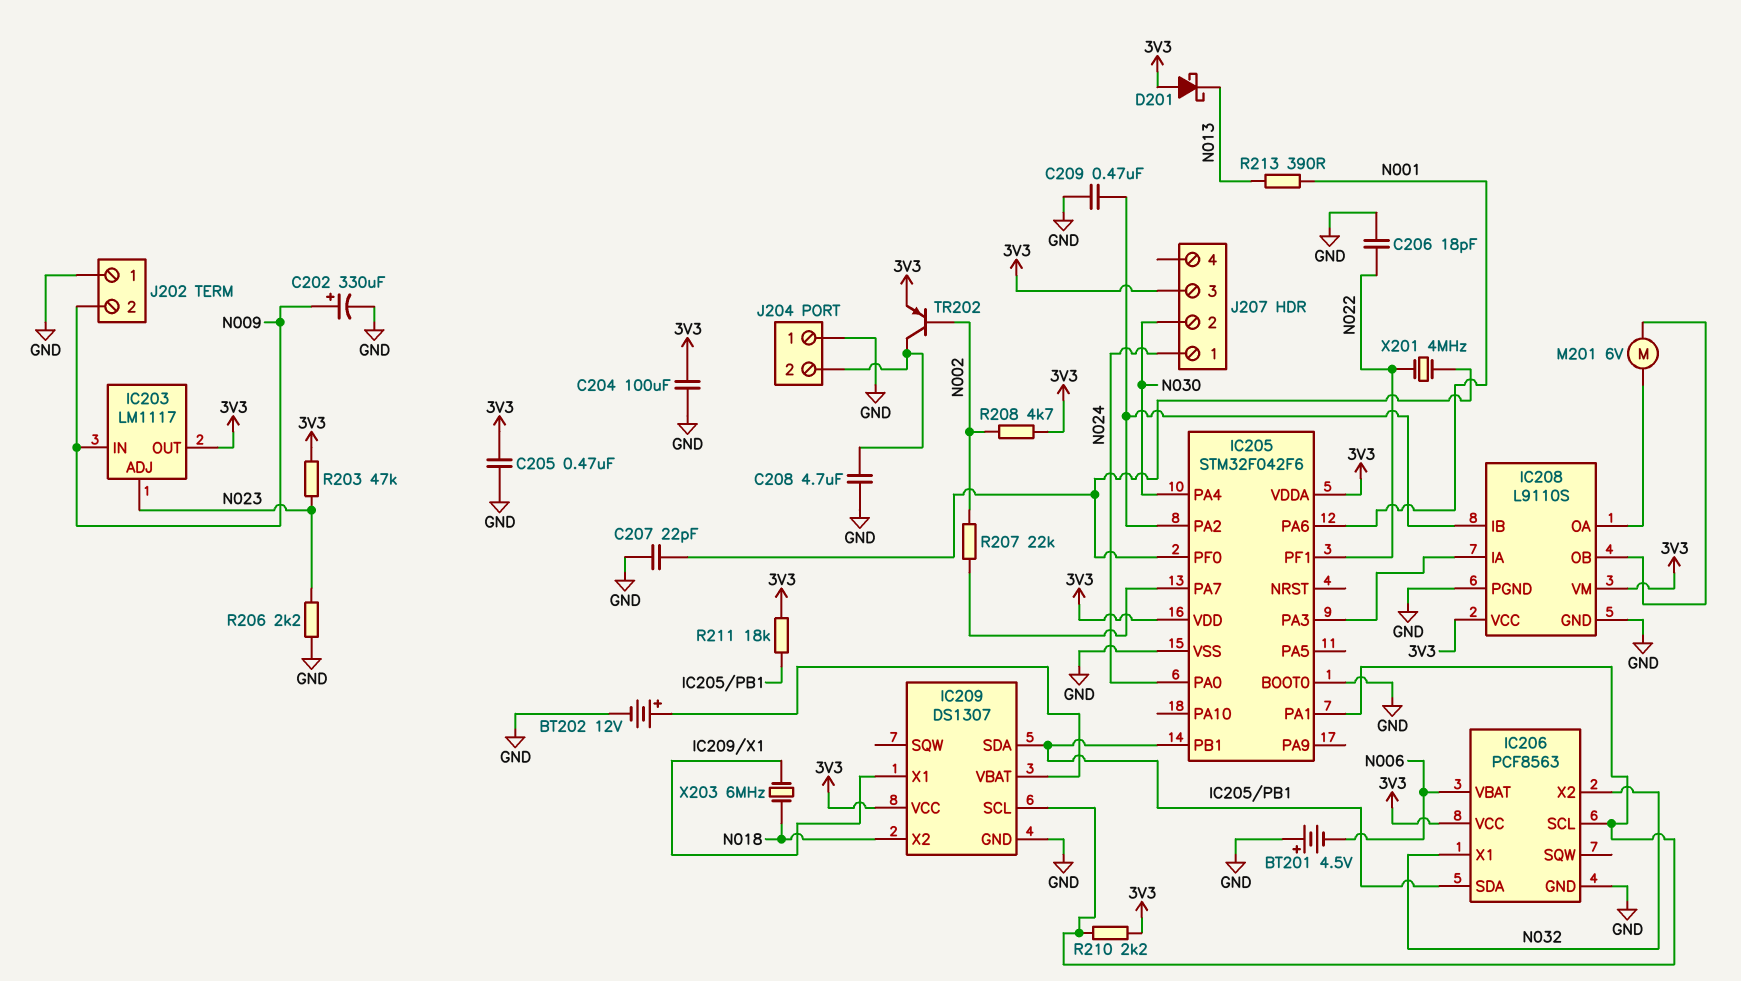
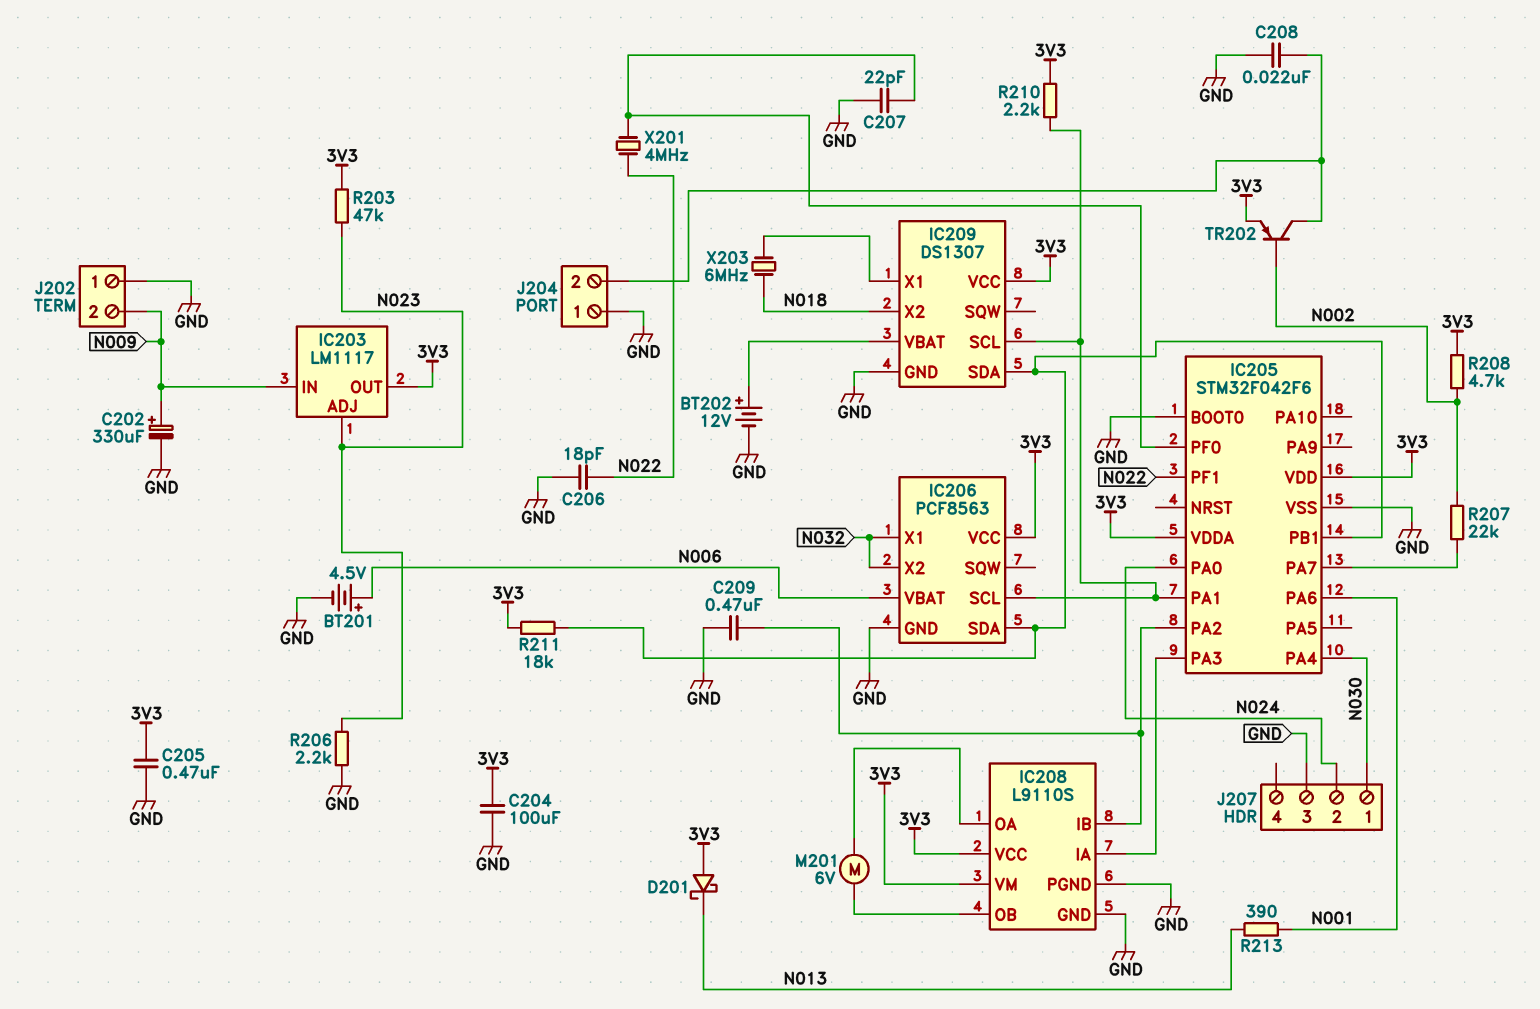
BT201: 4.5V (plus GND, minus N006) -> 4.5V (plus N006, minus GND)
C208: 4.7uF (GND, J204/2) -> 22nF (GND, J204/2)
J207 pin 1: N024 -> N030
J207 pin 2: N030 -> N024
J207 pin 3: 3V3 -> GND

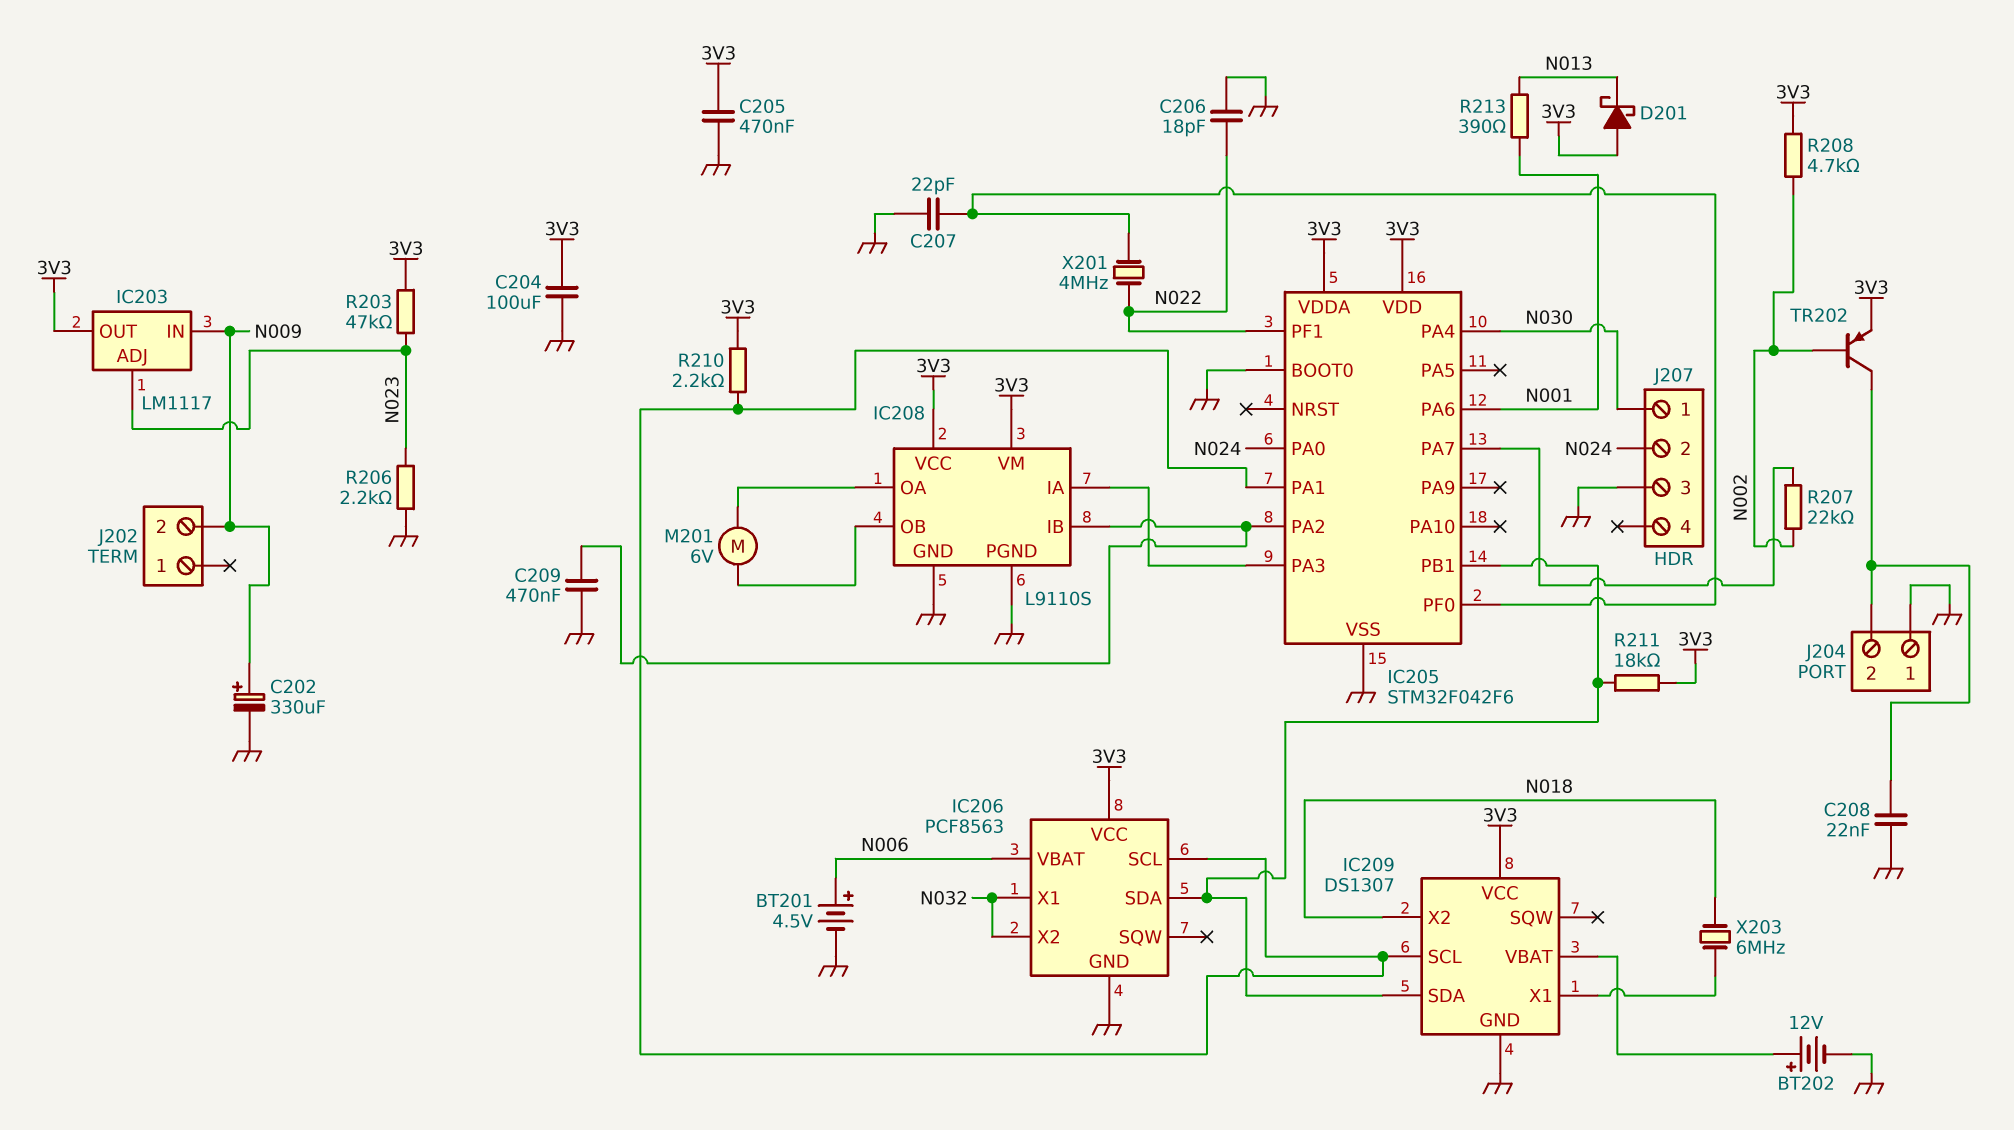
J202 pin 1: GND -> none

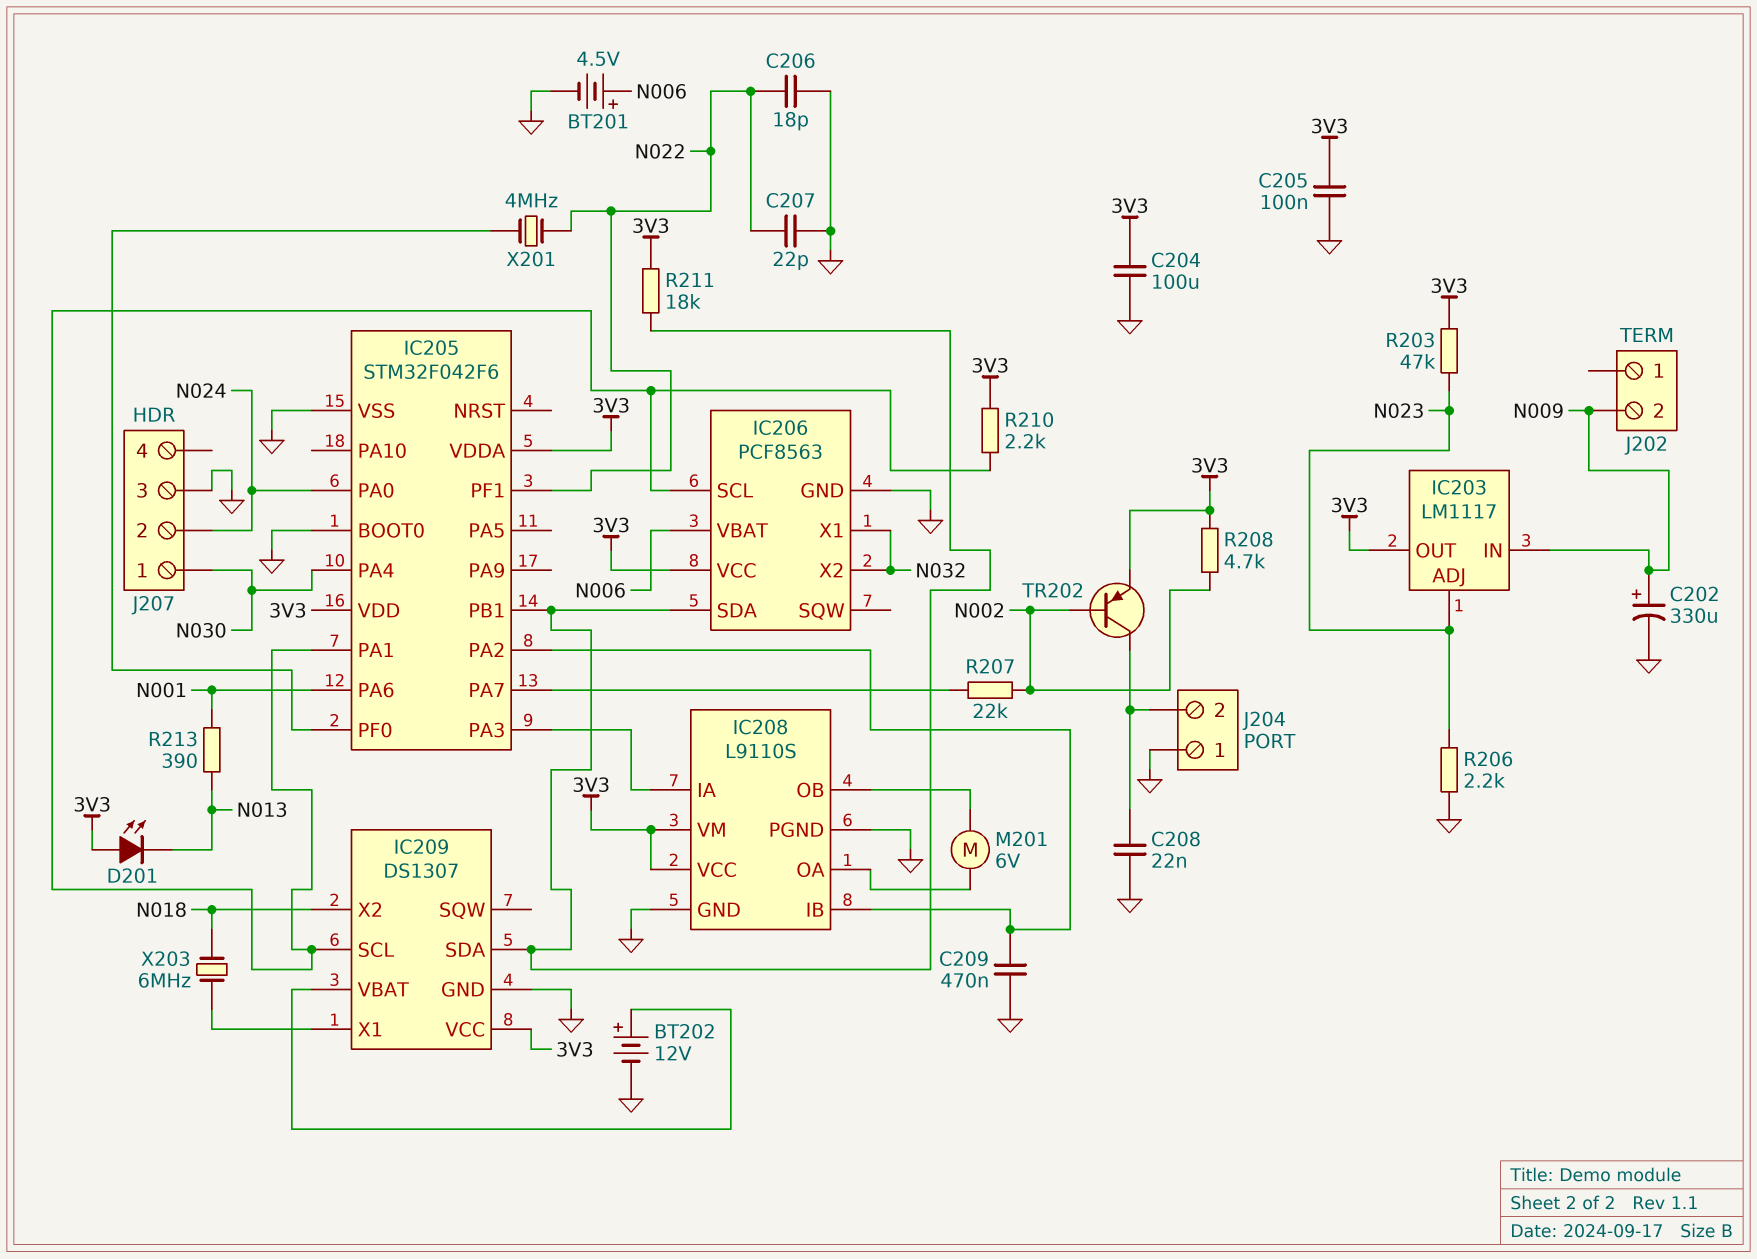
C205: 470nF (3V3, GND) -> 100nF (3V3, GND)
C207: 22pF (GND, IC205/PF0) -> 22pF (GND, N022)
D201: schottky (A 3V3, K N013) -> LED (A 3V3, K N013)

